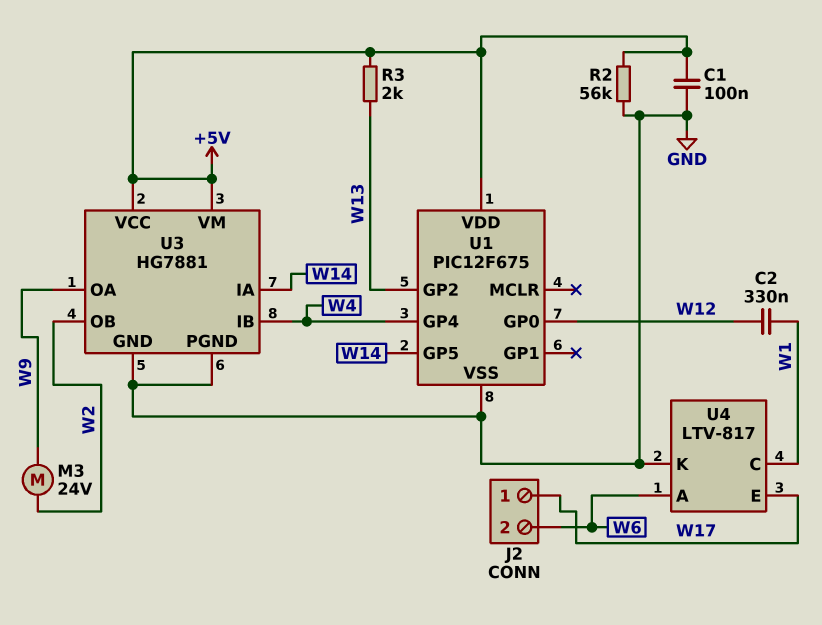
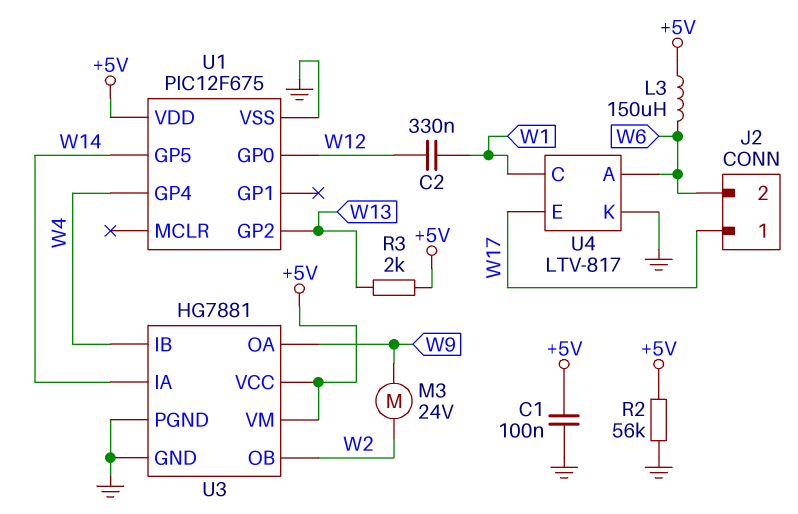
L3: none -> 150uH (+5V, W6)

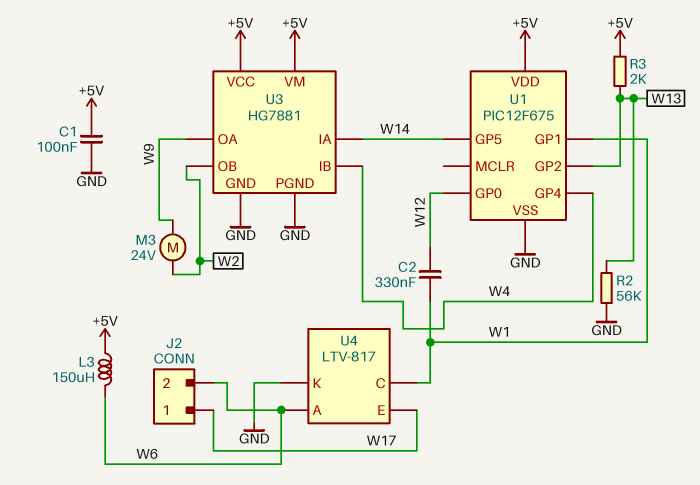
R2: 56k (+5V, GND) -> 56k (GND, W13)
U1 pin GP1: none -> W1

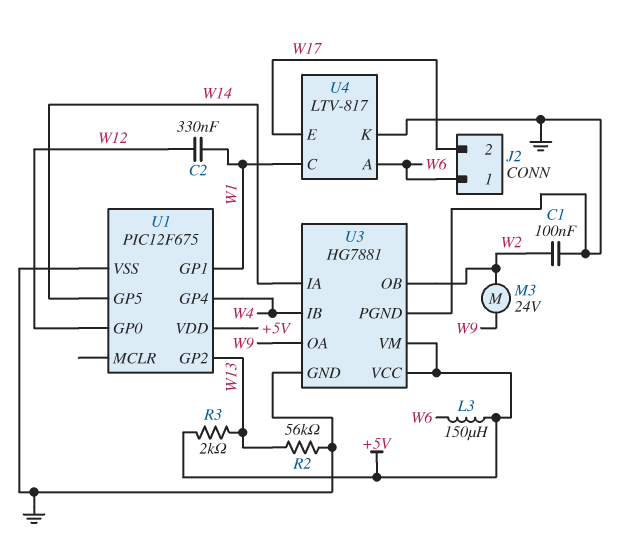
C1: 100nF (+5V, GND) -> 100nF (GND, W2)
J2 pin 1: W17 -> W6
J2 pin 2: W6 -> W17

